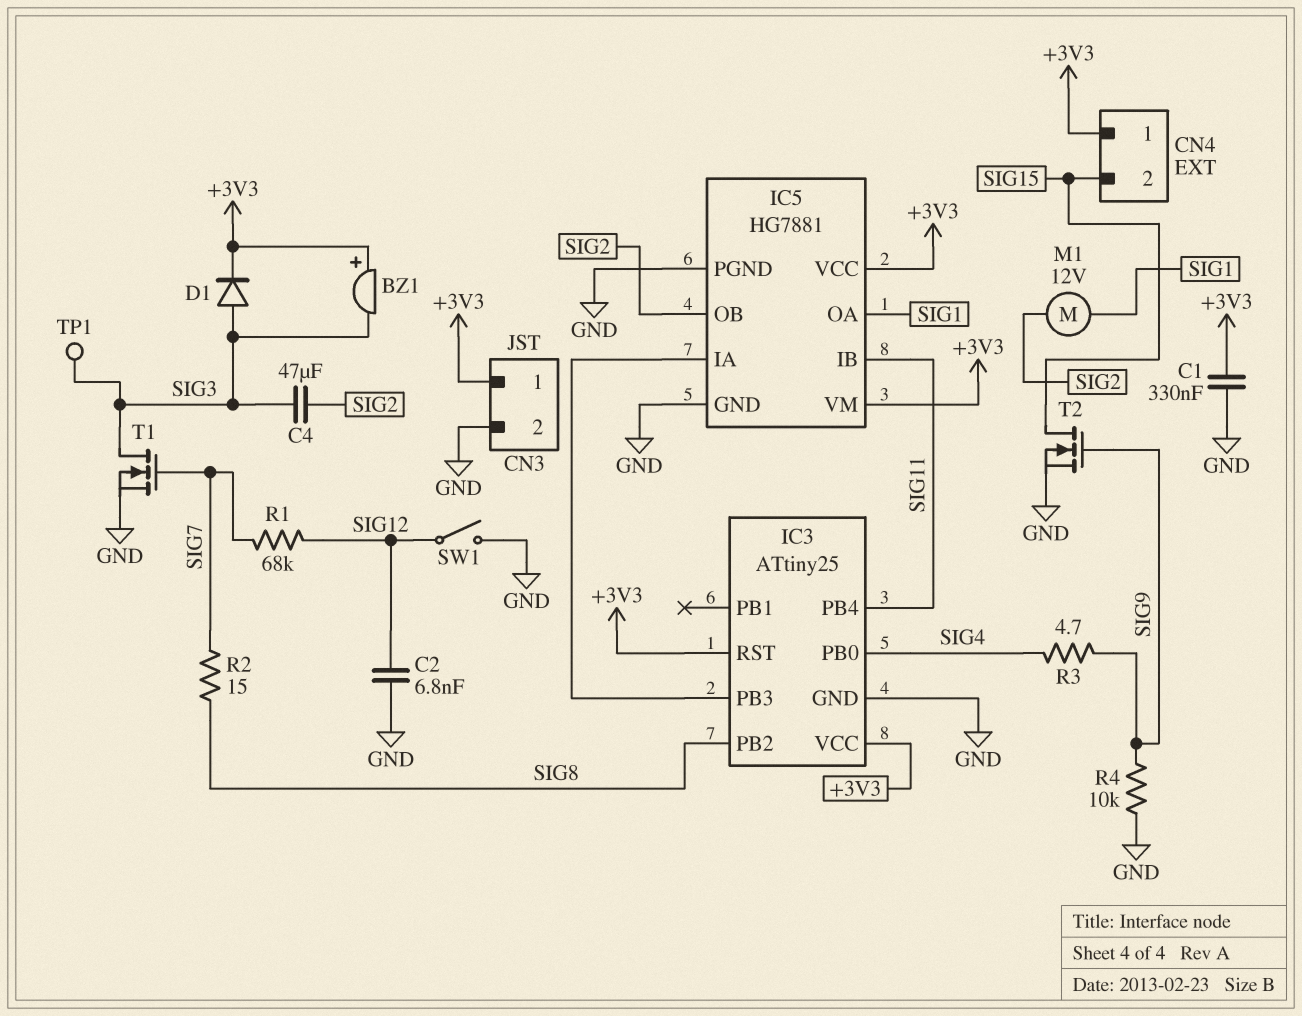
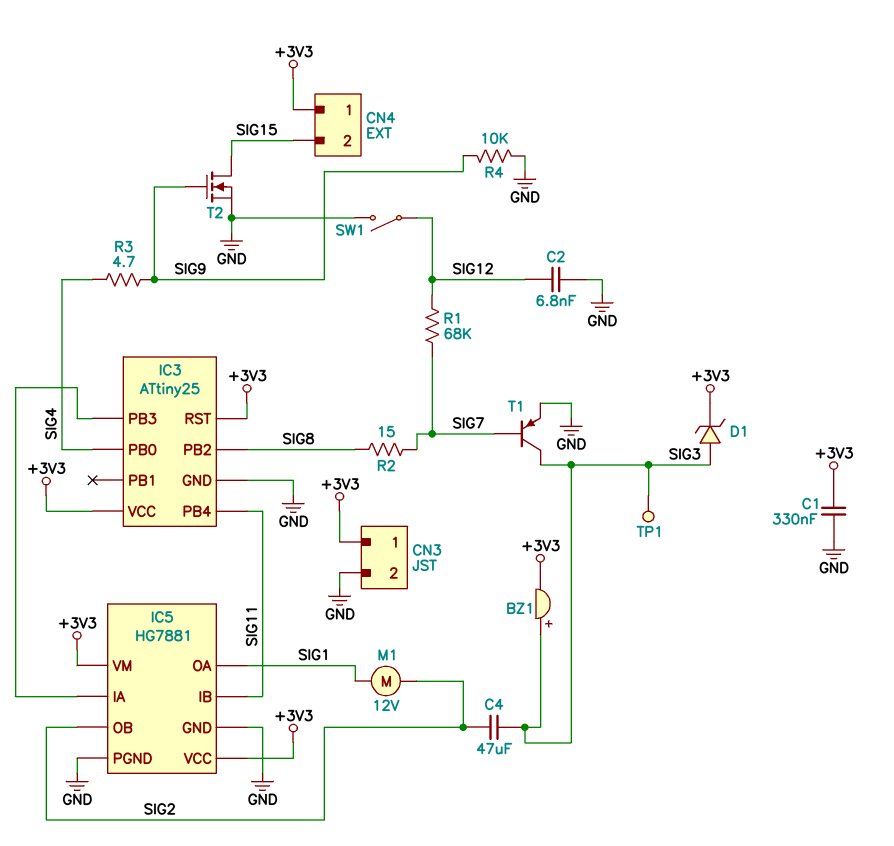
BZ1: buzzer (plus +3V3, minus SIG3) -> buzzer (plus SIG3, minus +3V3)
D1: diode (A SIG3, K +3V3) -> zener (A SIG3, K +3V3)
T1: NMOS (G SIG7, D SIG3, S GND) -> PNP (B SIG7, C SIG3, E GND)

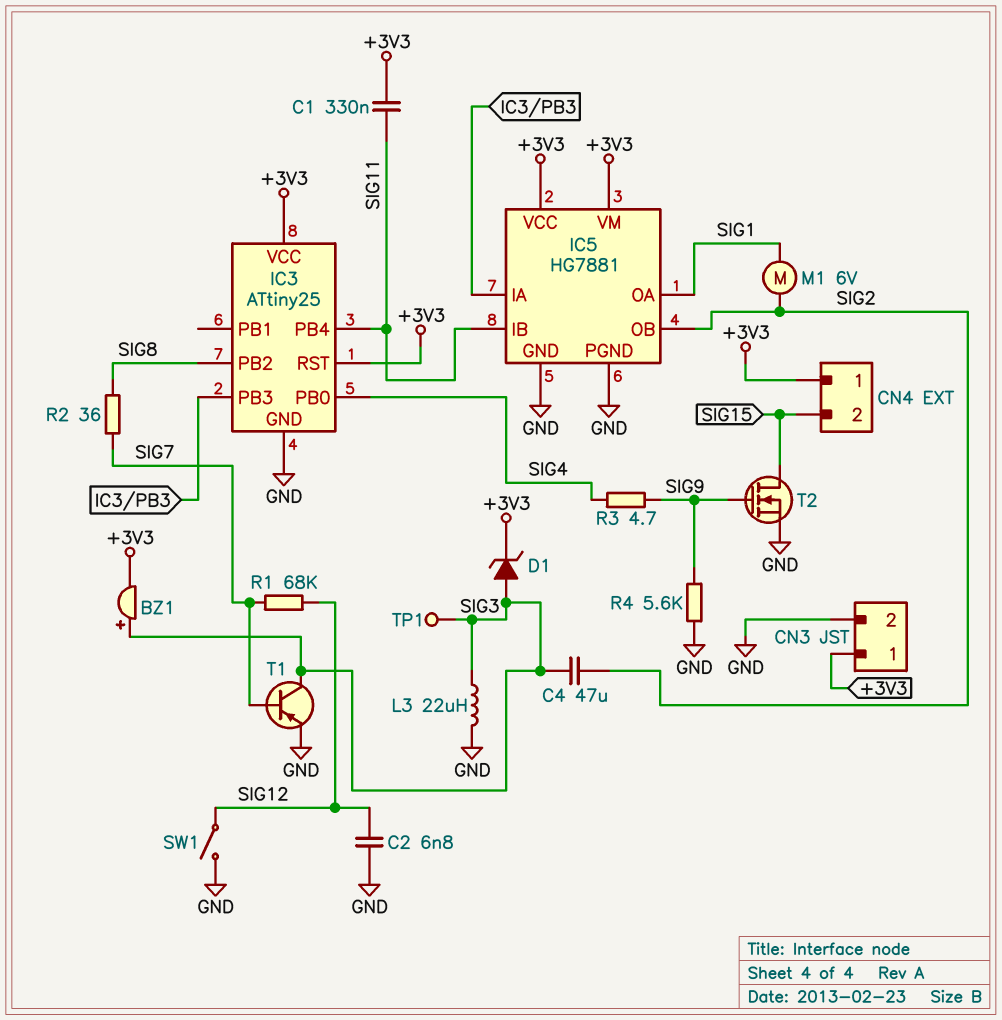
C1: 330nF (+3V3, GND) -> 330nF (+3V3, SIG11)
L3: none -> 22uH (GND, SIG3)
M1: motor 12V (SIG1, SIG2) -> motor 6V (SIG1, SIG2)
R2: 15 (SIG7, SIG8) -> 36 (SIG7, SIG8)
R4: 10k (GND, SIG9) -> 5.6k (GND, SIG9)

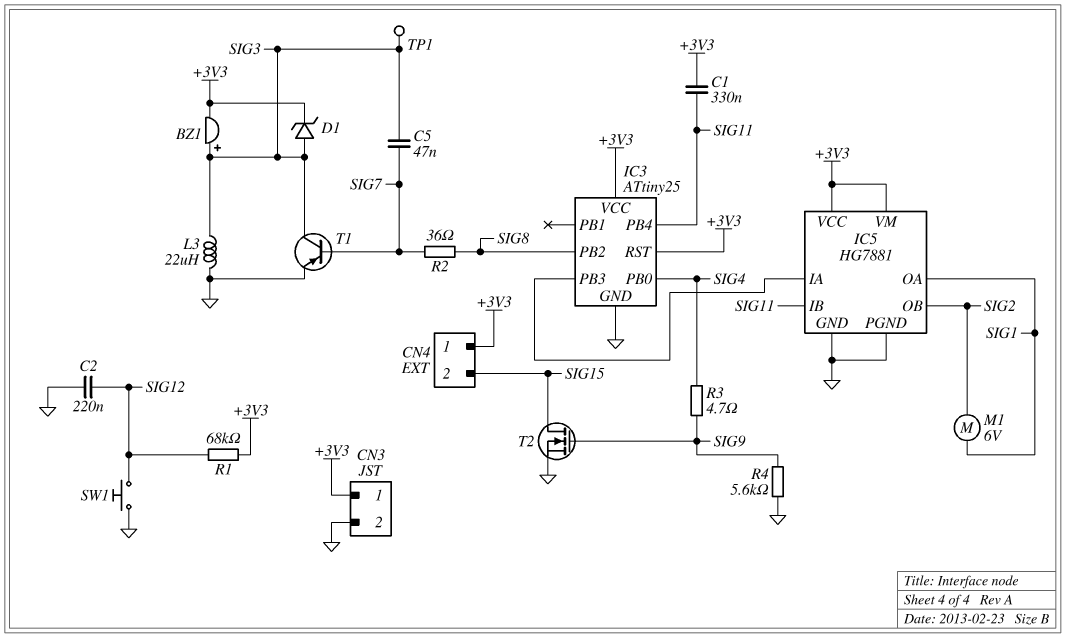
C2: 6.8nF (GND, SIG12) -> 220nF (GND, SIG12)
C4: 47uF (SIG2, SIG3) -> none
C5: none -> 47nF (SIG3, SIG7)
R1: 68k (SIG7, SIG12) -> 68k (+3V3, SIG12)
SW1: switch (GND, SIG12) -> button (GND, SIG12)

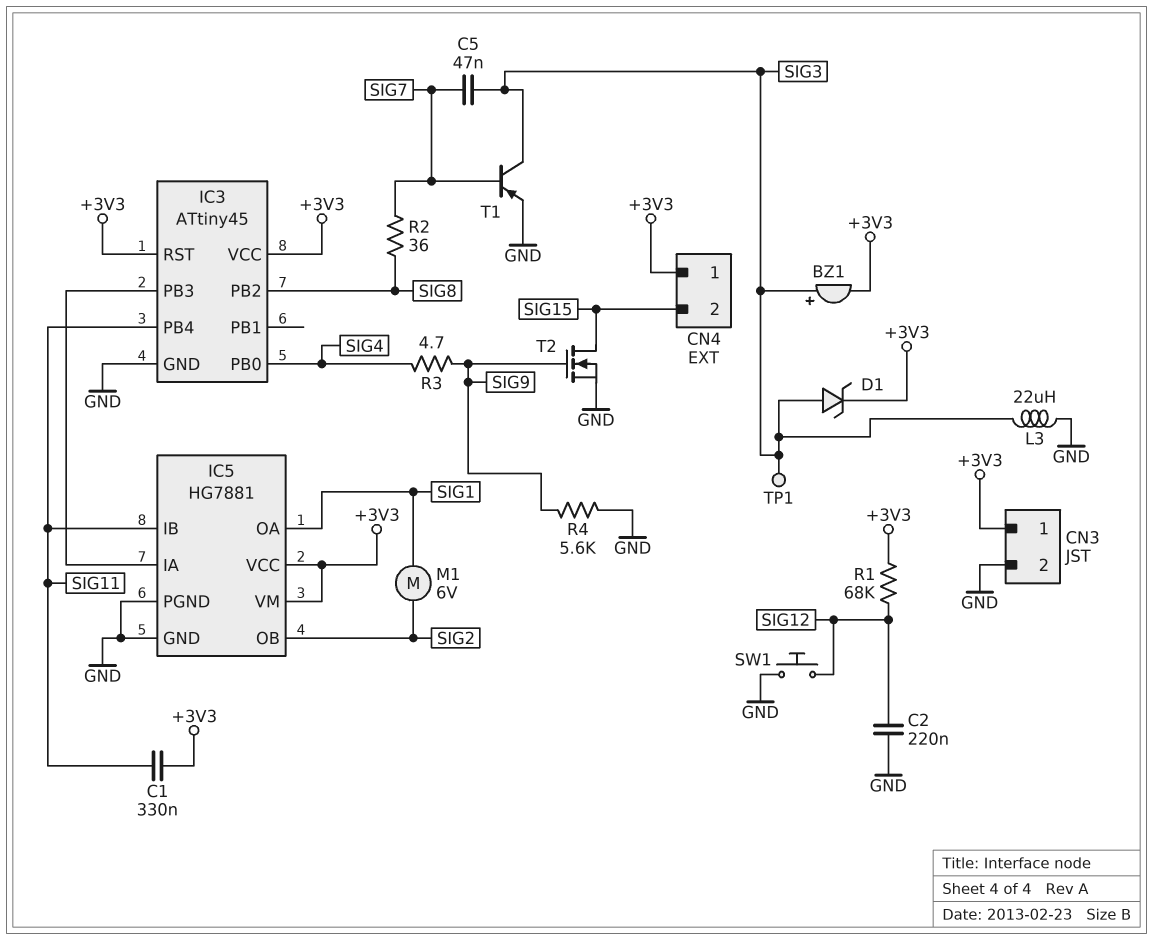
IC3: ATtiny25 -> ATtiny45

